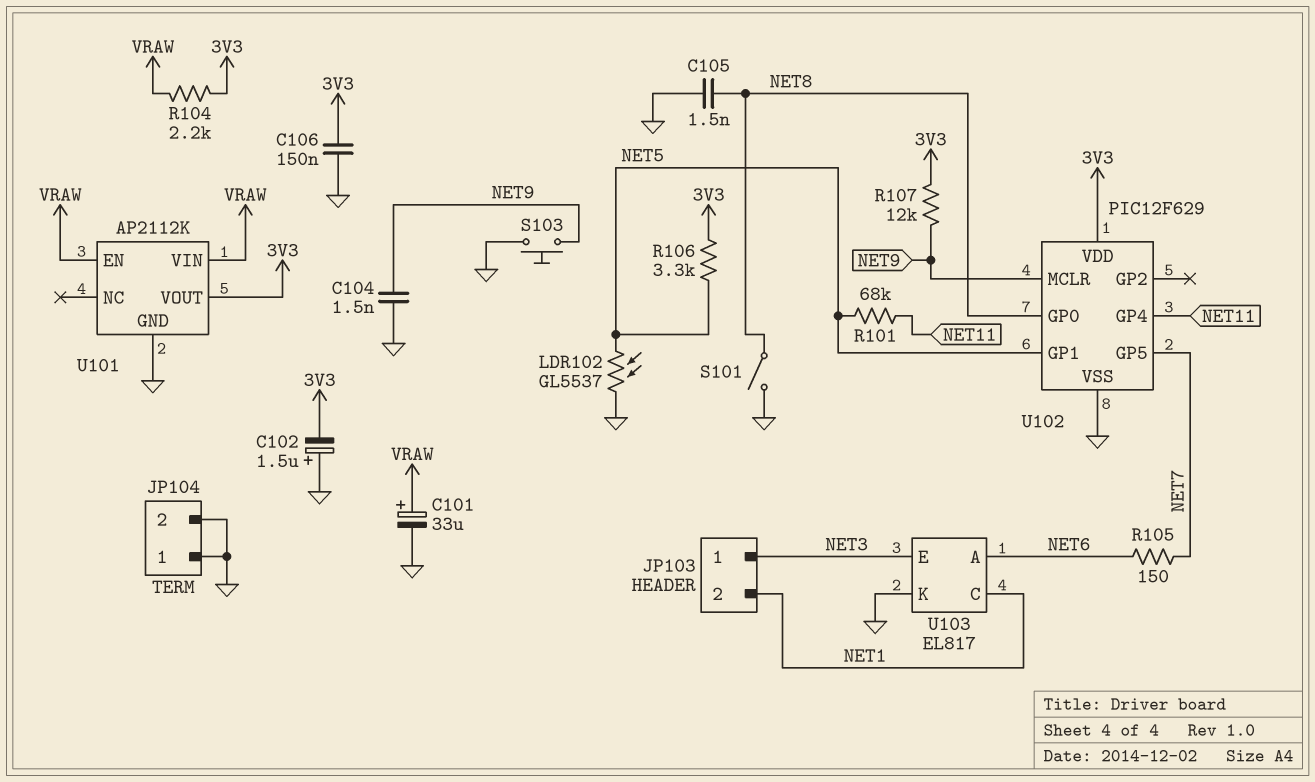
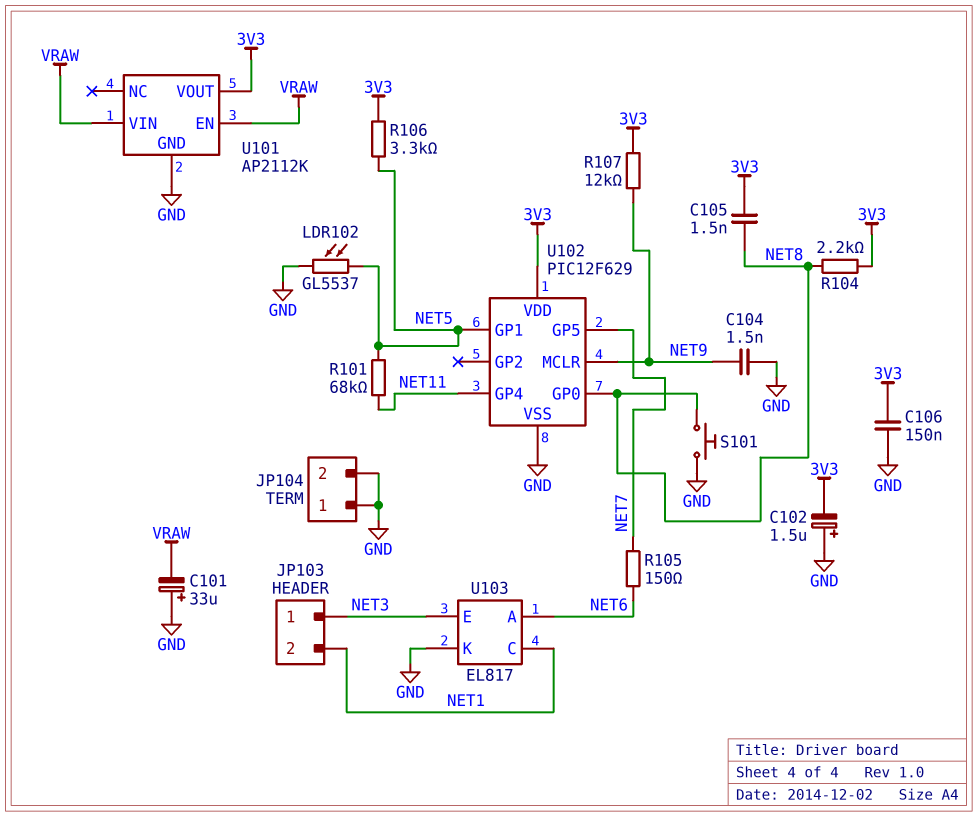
C101: 33uF (plus VRAW, minus GND) -> 33uF (plus GND, minus VRAW)
C105: 1.5nF (GND, NET8) -> 1.5nF (3V3, NET8)
R104: 2.2k (3V3, VRAW) -> 2.2k (3V3, NET8)
S101: switch (GND, NET8) -> button (GND, NET8)
S103: button (GND, NET9) -> none

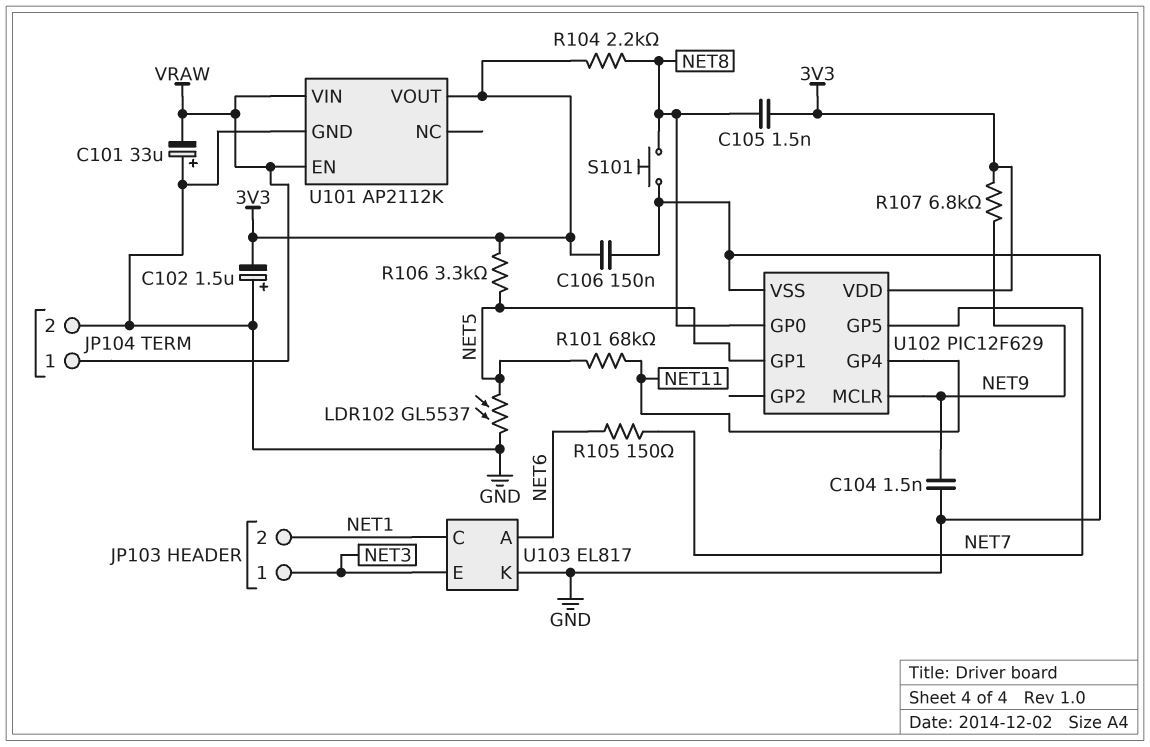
JP104 pin 1: GND -> VRAW
R107: 12k (3V3, NET9) -> 6.8k (3V3, NET9)

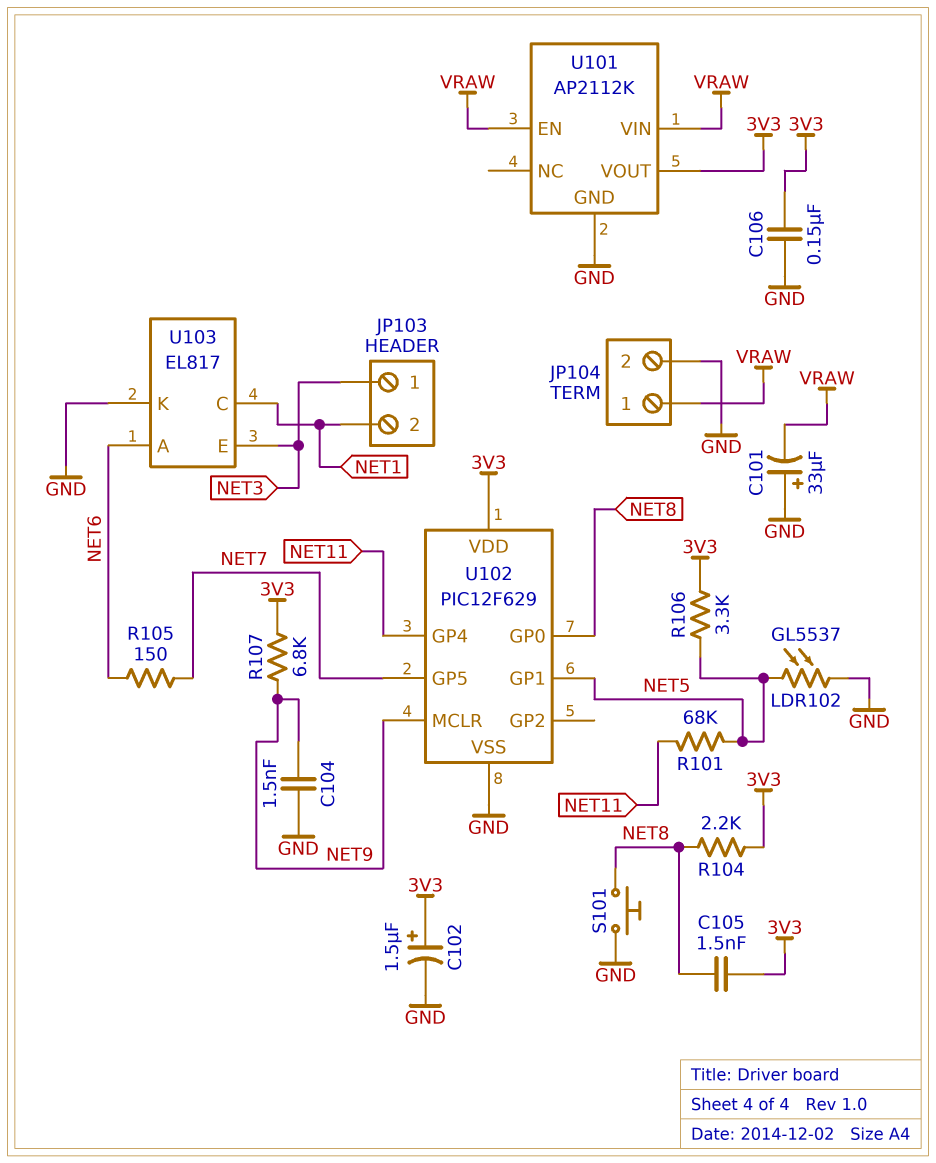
C102: 1.5uF (plus GND, minus 3V3) -> 1.5uF (plus 3V3, minus GND)

